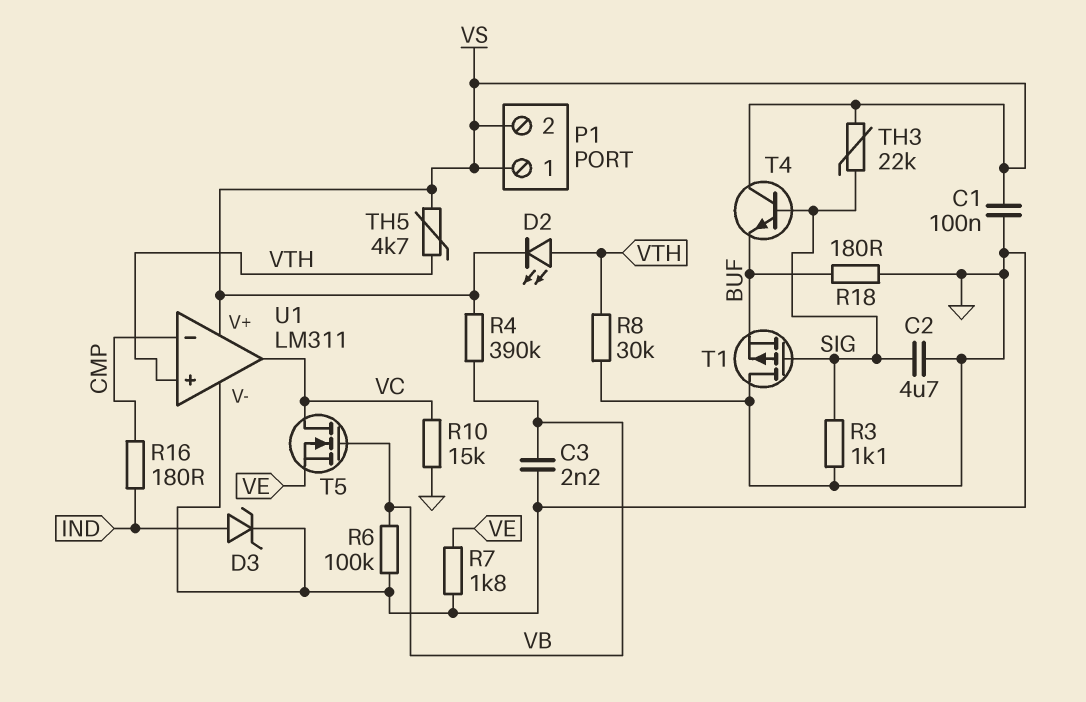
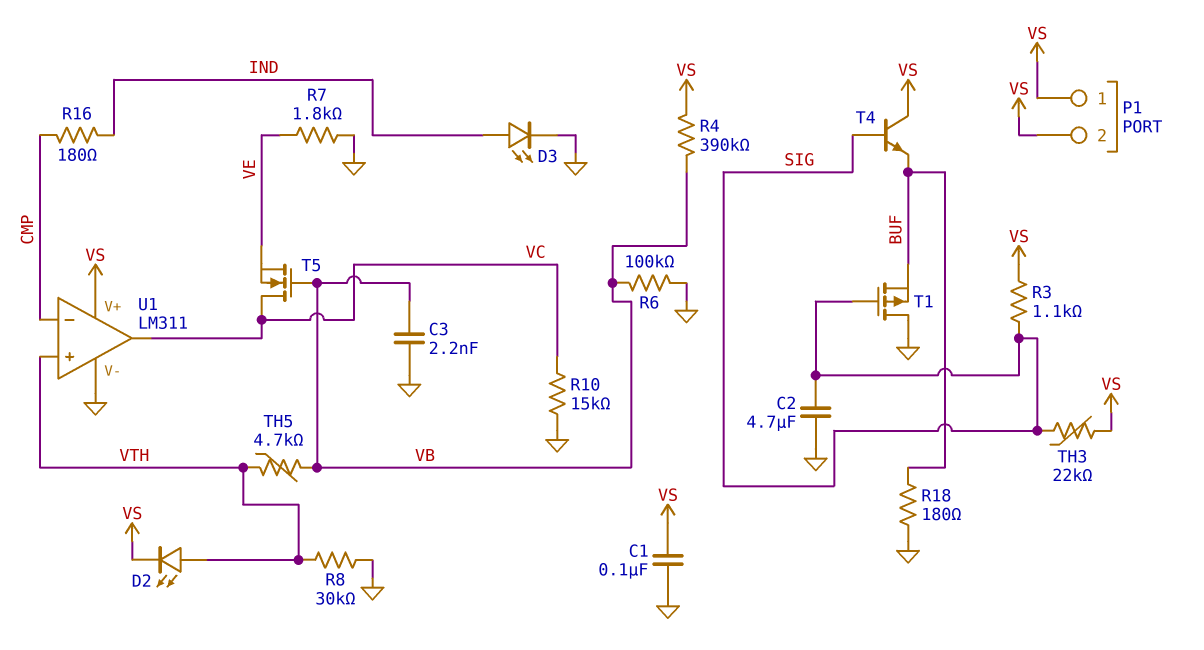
D3: zener (A IND, K GND) -> LED (A IND, K GND)
R3: 1.1k (GND, SIG) -> 1.1k (SIG, VS)
TH5: 4.7k (VS, VTH) -> 4.7k (VB, VTH)

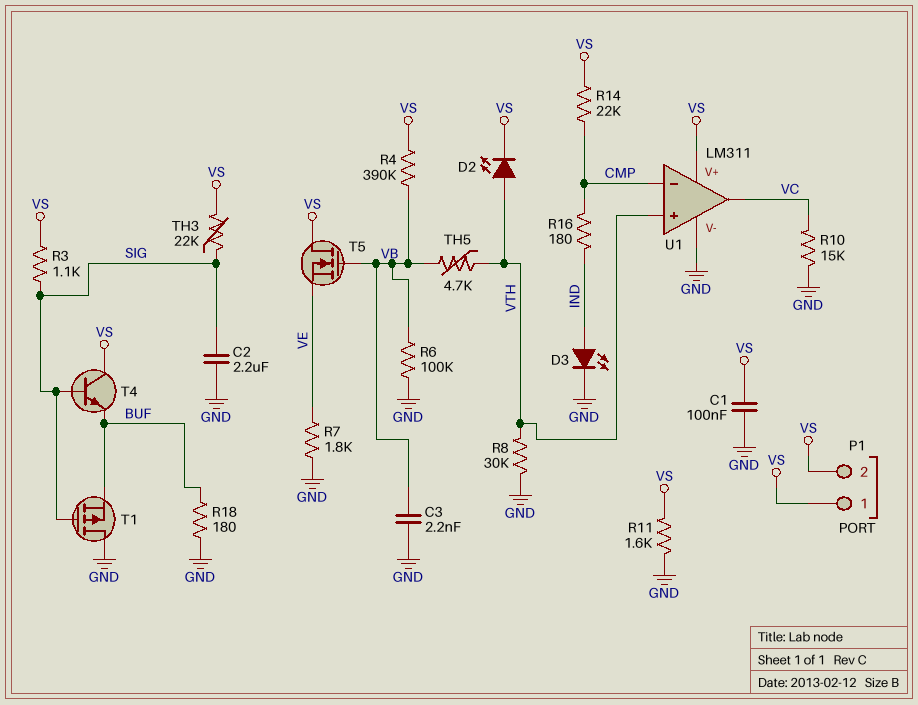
C2: 4.7uF (GND, SIG) -> 2.2uF (GND, SIG)
R11: none -> 1.6k (GND, VS)
R14: none -> 22k (CMP, VS)
T5: NMOS (G VB, D VC, S VE) -> NMOS (G VB, D VS, S VE)

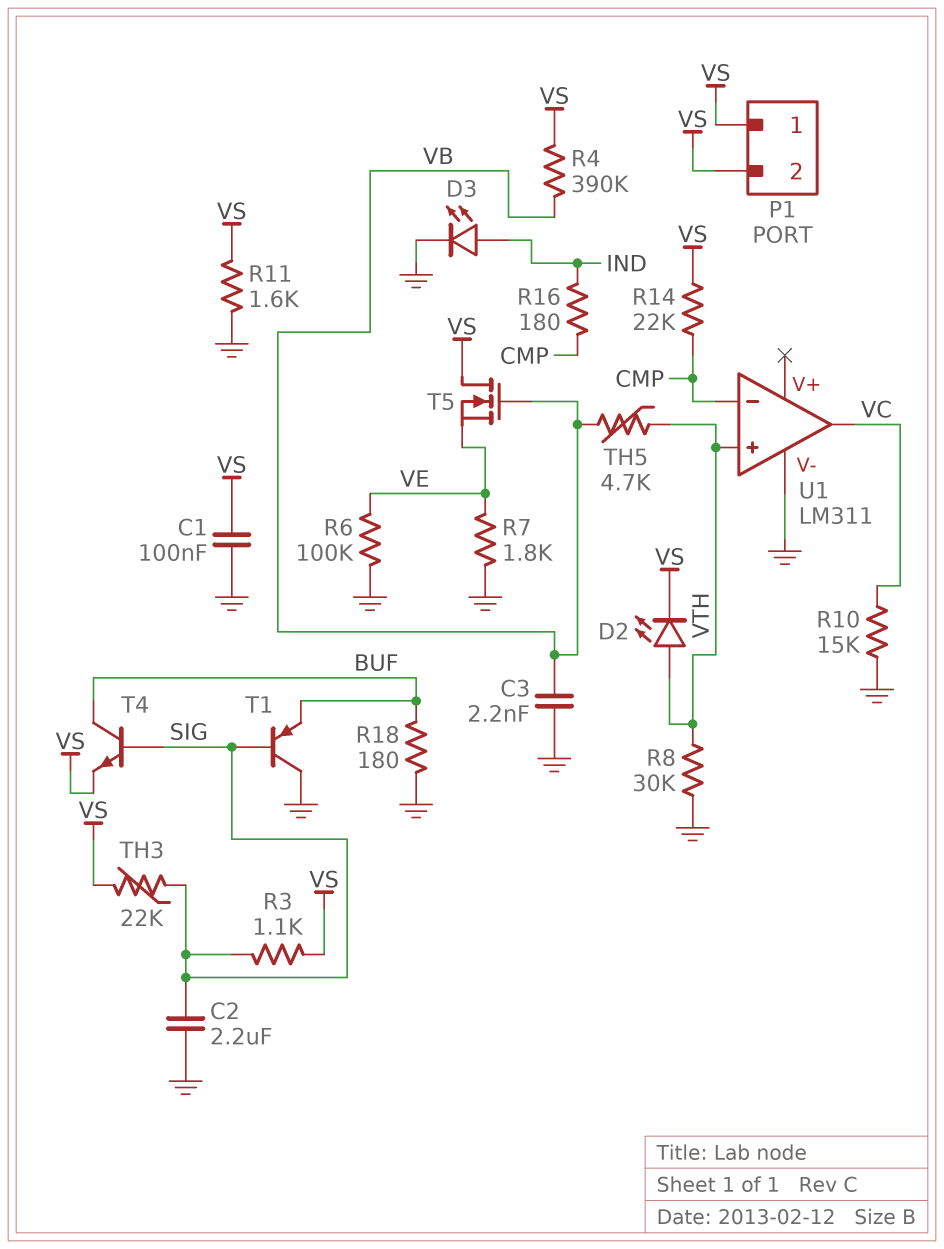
R6: 100k (GND, VB) -> 100k (GND, VE)
T1: PMOS (G SIG, D GND, S BUF) -> PNP (B SIG, C GND, E BUF)
T4: NPN (B SIG, C VS, E BUF) -> NPN (B SIG, C BUF, E VS)
U1 pin V+: VS -> none

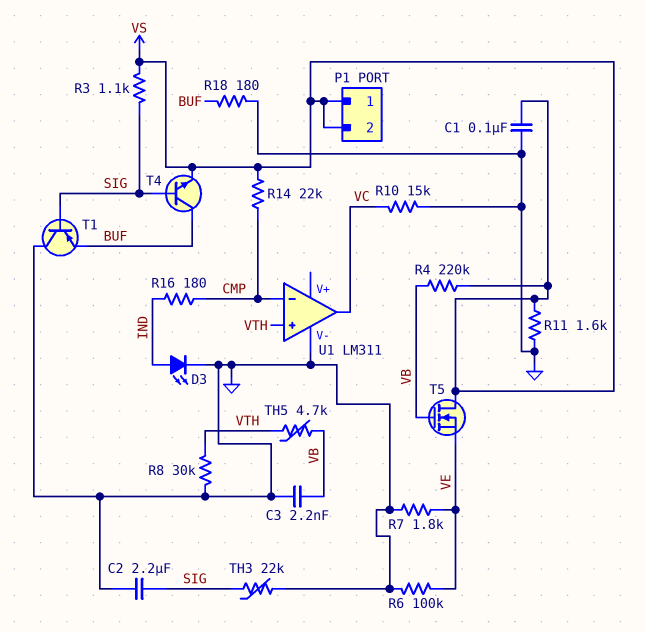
D2: LED (A VTH, K VS) -> none
R4: 390k (VB, VS) -> 220k (VB, VS)
TH3: 22k (SIG, VS) -> 22k (GND, SIG)

